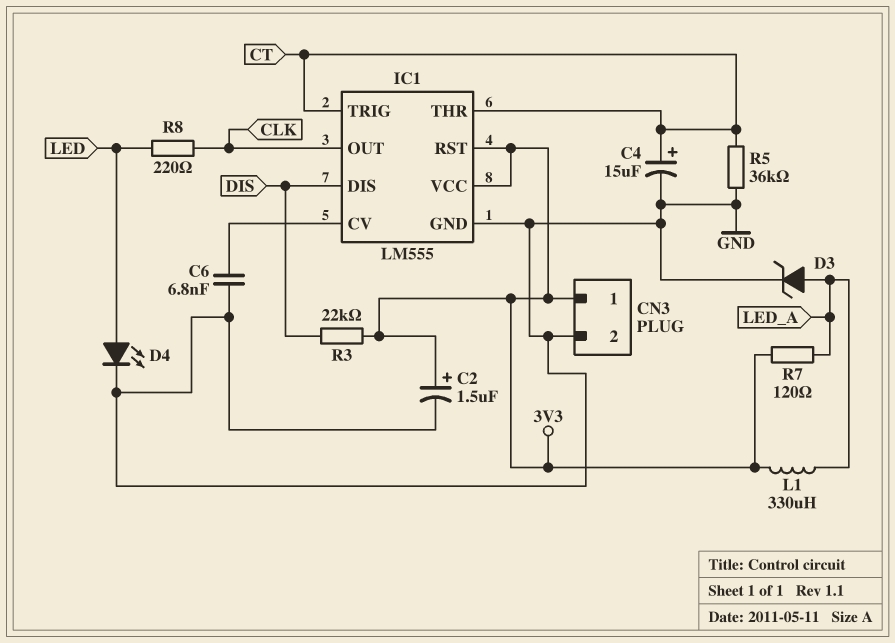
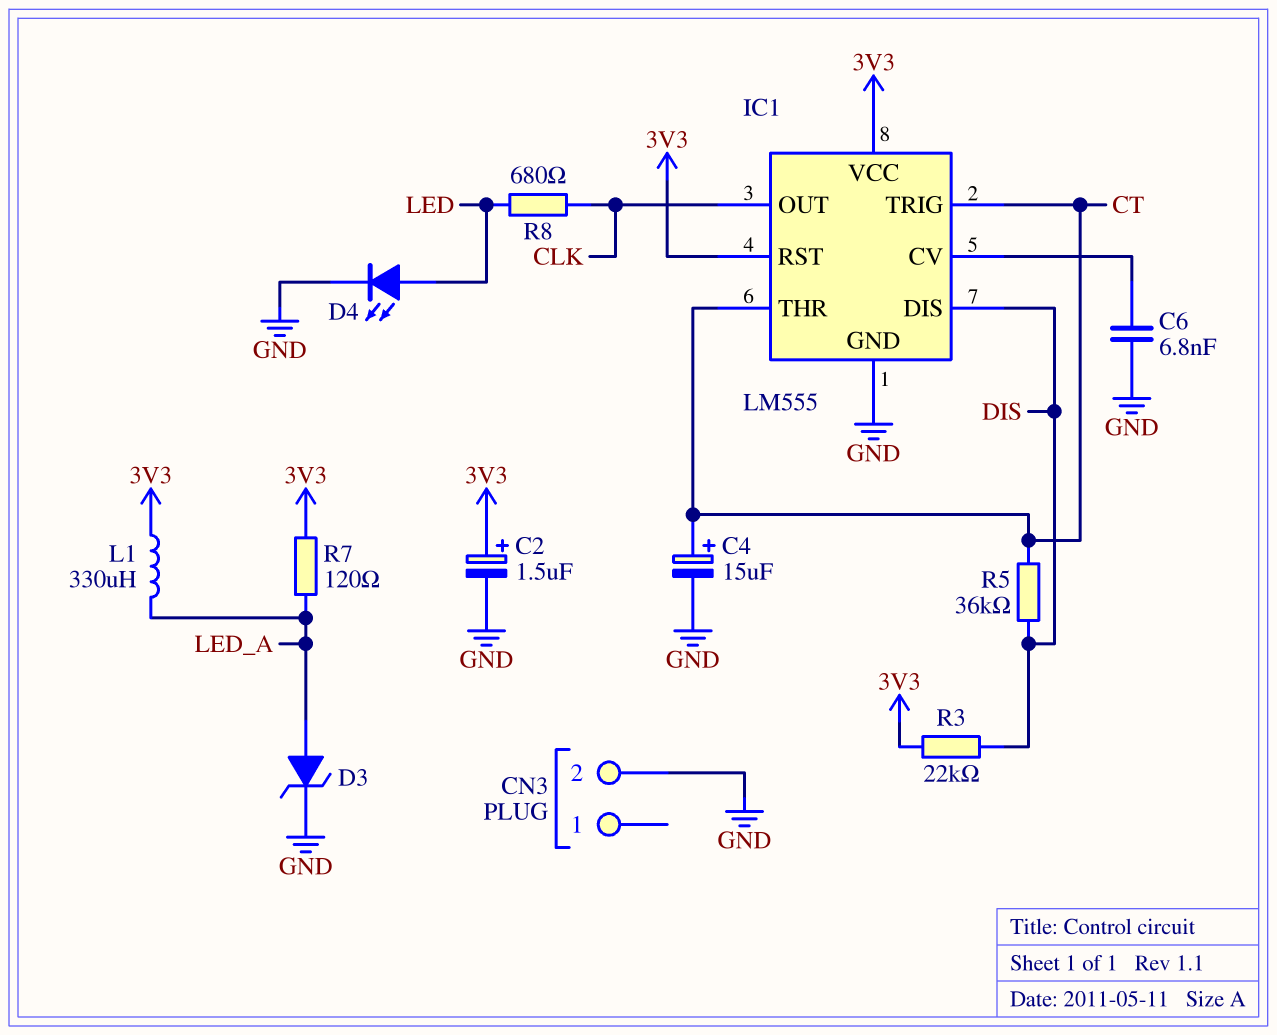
CN3 pin 1: 3V3 -> none
R5: 36k (CT, GND) -> 36k (CT, DIS)
R8: 220 (CLK, LED) -> 680 (CLK, LED)

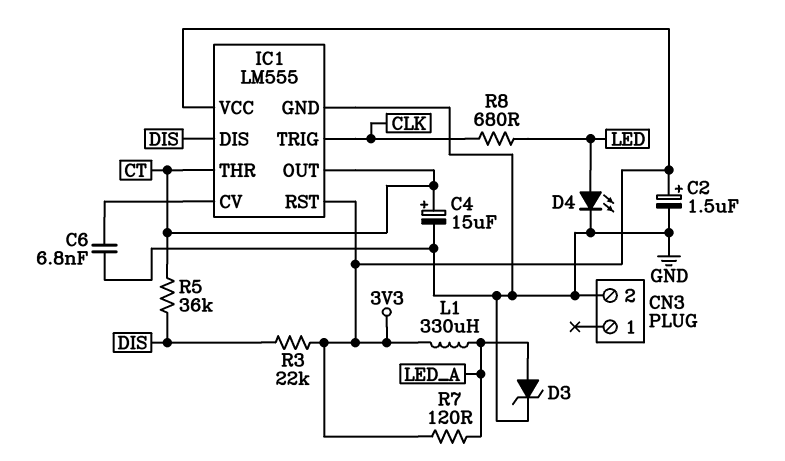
IC1 pin OUT: CLK -> CT
IC1 pin TRIG: CT -> CLK

